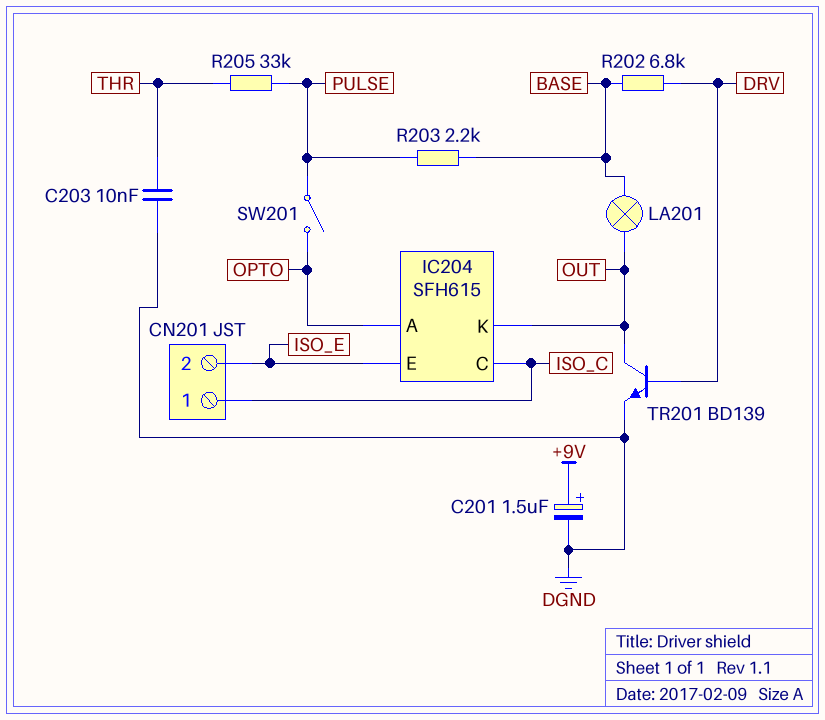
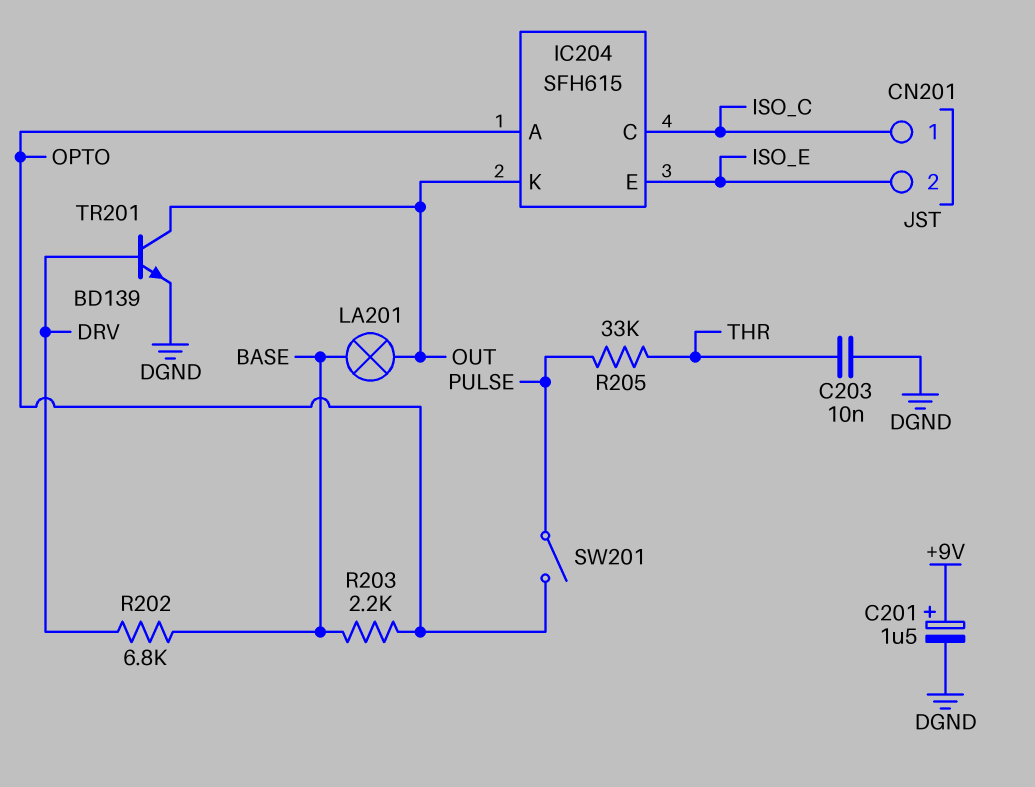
R203: 2.2k (BASE, PULSE) -> 2.2k (BASE, OPTO)

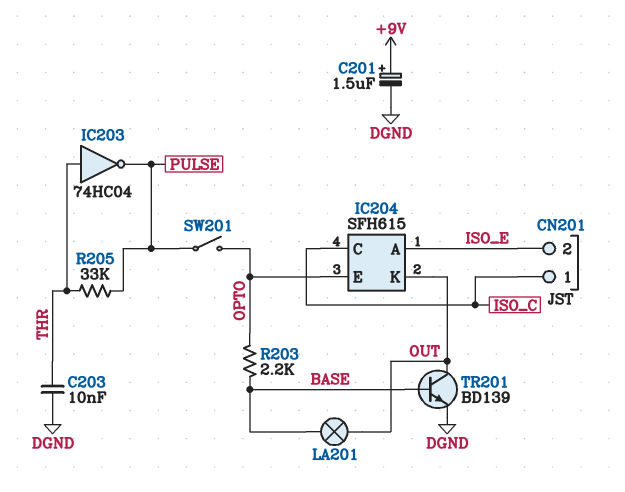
IC203: none -> NOT 74HC04 (in THR, out PULSE)
IC204 pin A: OPTO -> ISO_E
IC204 pin E: ISO_E -> OPTO
R202: 6.8k (BASE, DRV) -> none
TR201: NPN BD139 (B DRV, C OUT, E DGND) -> NPN BD139 (B BASE, C OUT, E DGND)

